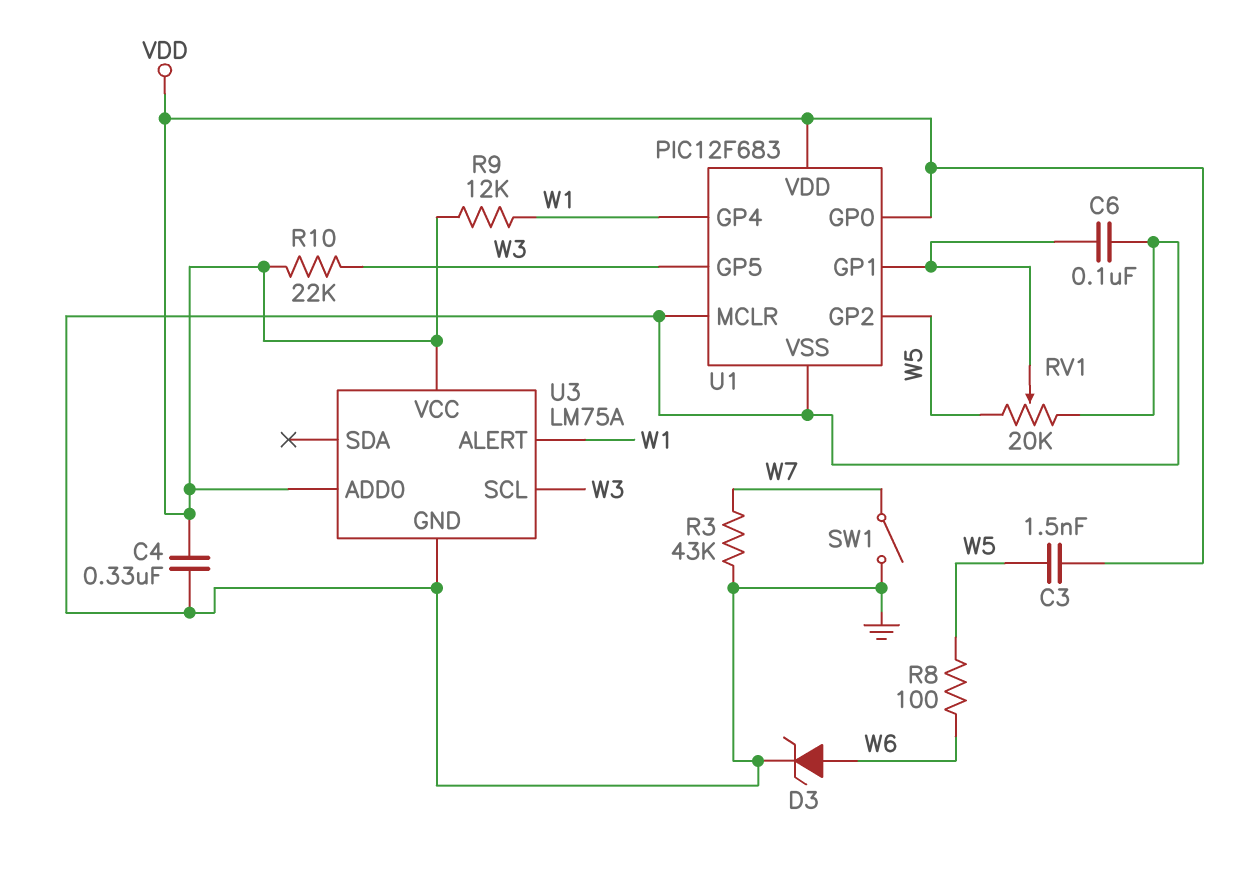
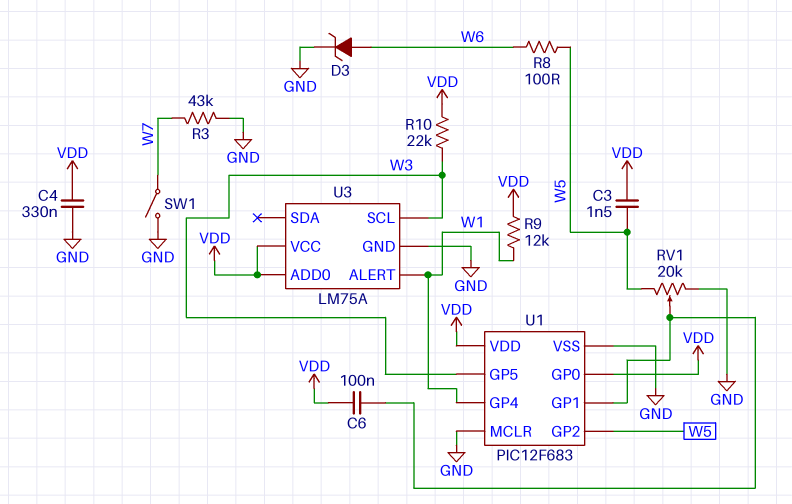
C6: 100nF (GND, U1/GP1) -> 100nF (U1/GP1, VDD)

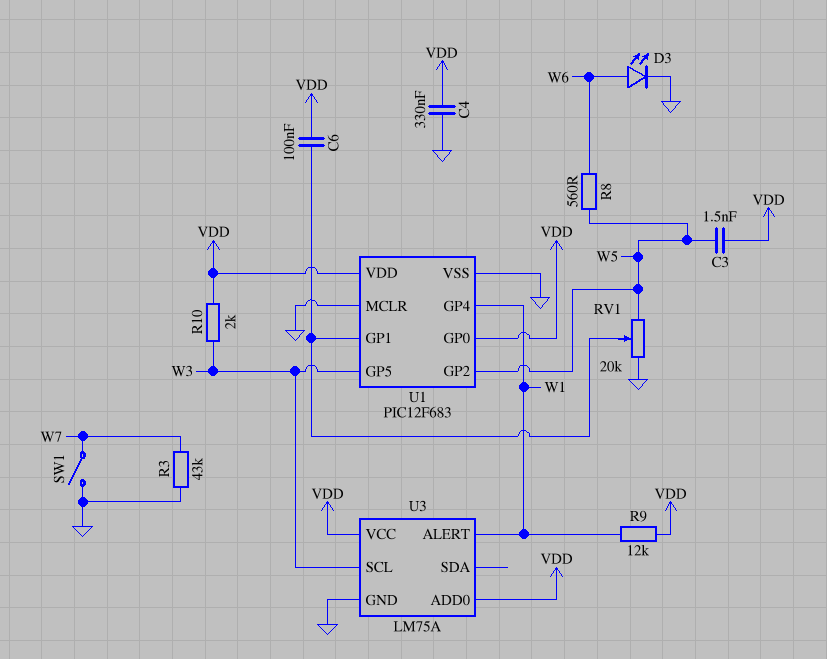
D3: zener (A W6, K GND) -> LED (A W6, K GND)
R8: 100 (W5, W6) -> 560 (W5, W6)
R10: 22k (VDD, W3) -> 2k (VDD, W3)

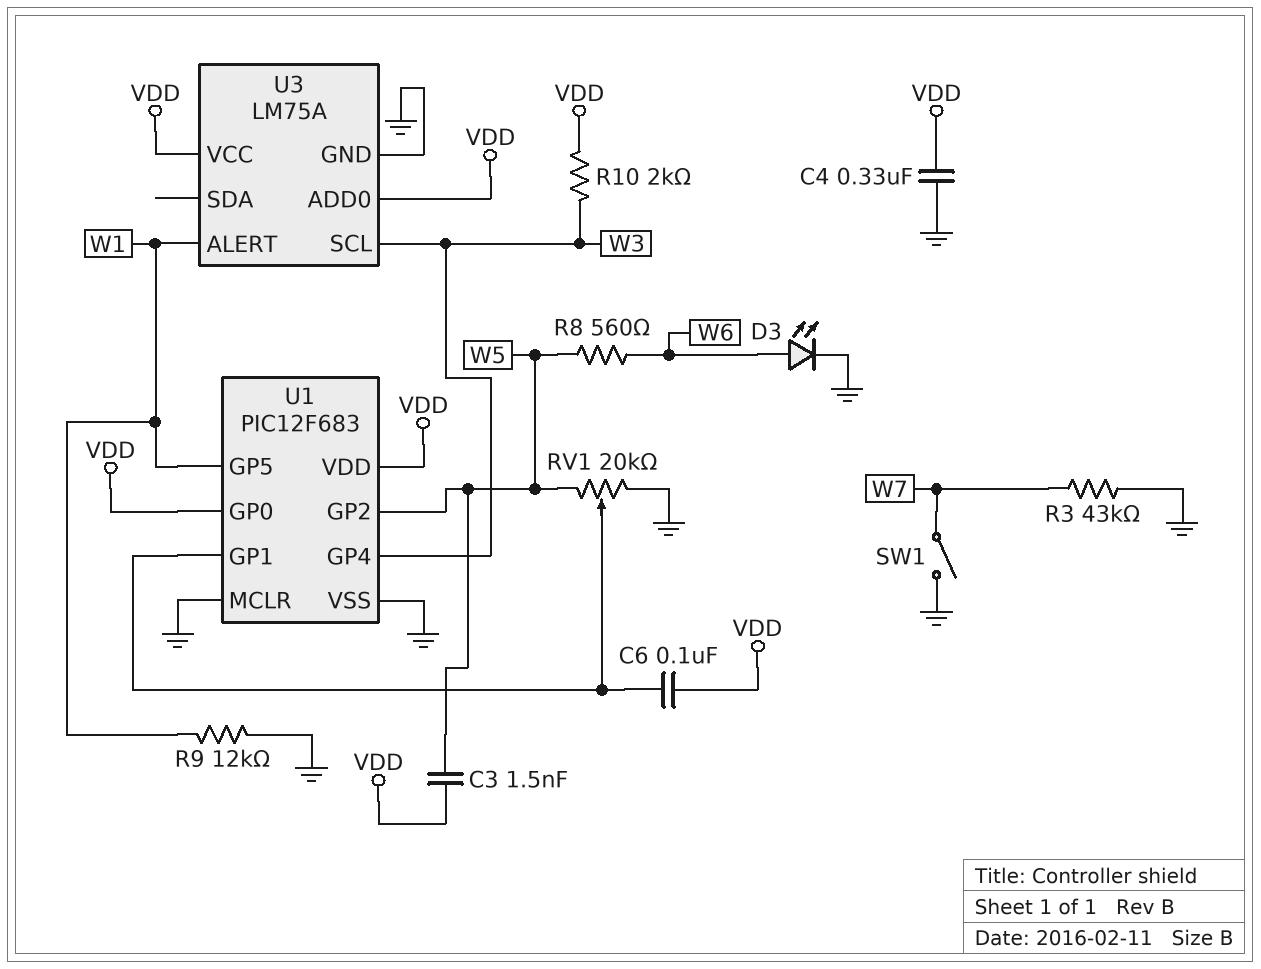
R9: 12k (VDD, W1) -> 12k (GND, W1)
U1 pin GP4: W1 -> W3
U1 pin GP5: W3 -> W1

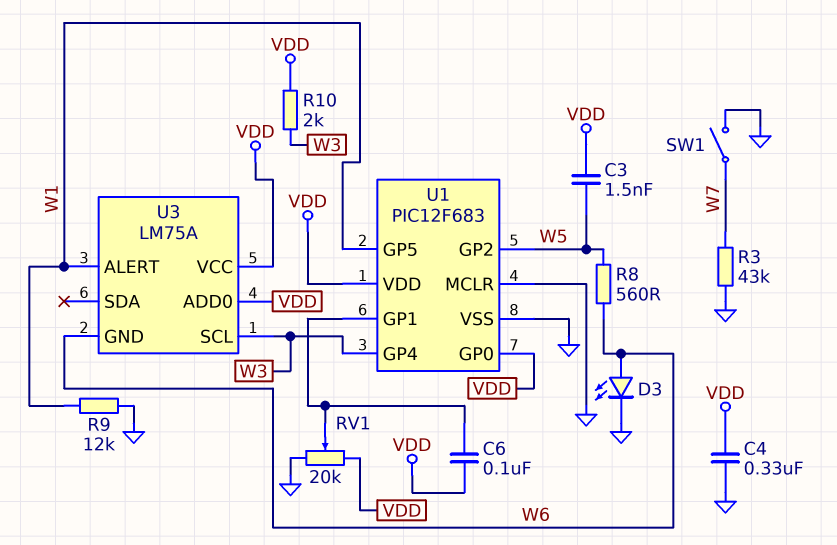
RV1: 20k (GND, W5, wiper U1/GP1) -> 20k (GND, VDD, wiper U1/GP1)
U3 pin GND: GND -> W6

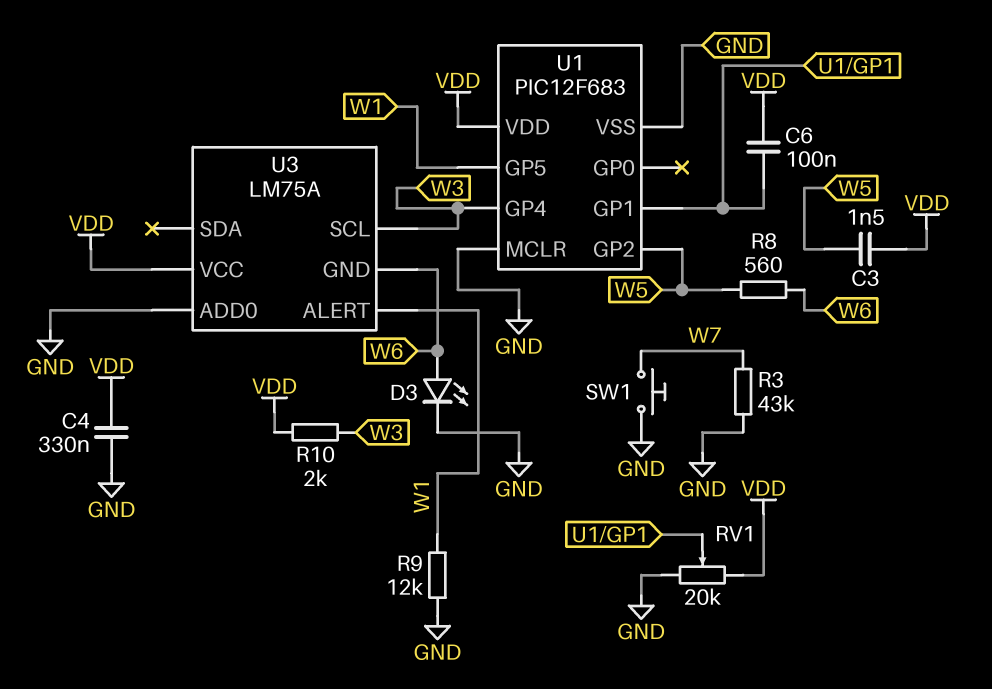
SW1: switch (GND, W7) -> button (GND, W7)
U1 pin GP0: VDD -> none
U3 pin ADD0: VDD -> GND

